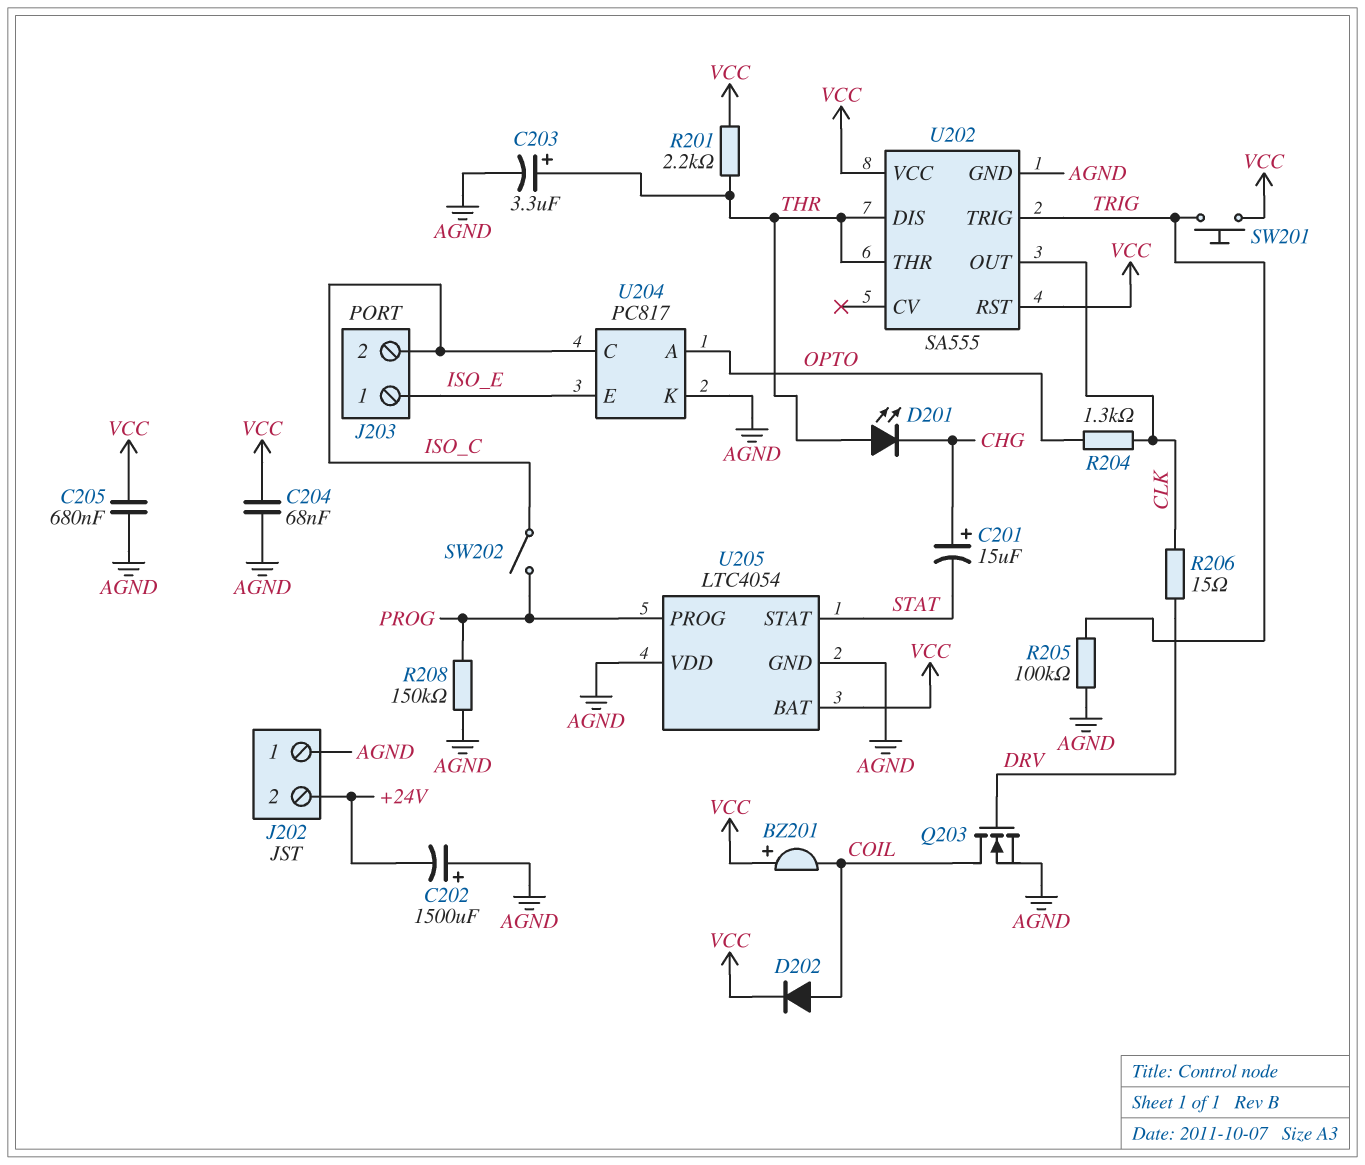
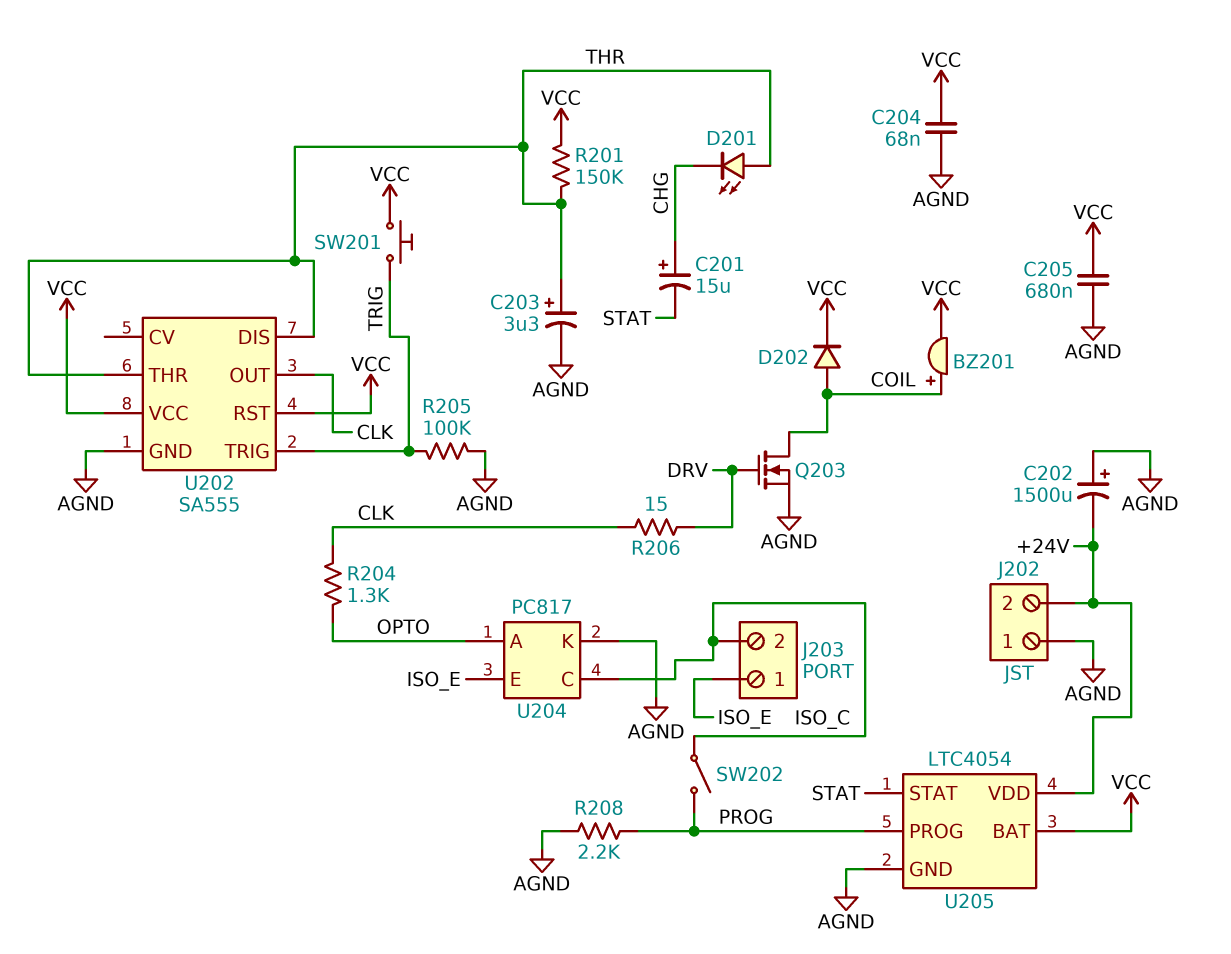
BZ201: buzzer (plus VCC, minus COIL) -> buzzer (plus COIL, minus VCC)
R201: 2.2k (THR, VCC) -> 150k (THR, VCC)
R208: 150k (AGND, PROG) -> 2.2k (AGND, PROG)
U205 pin VDD: AGND -> +24V

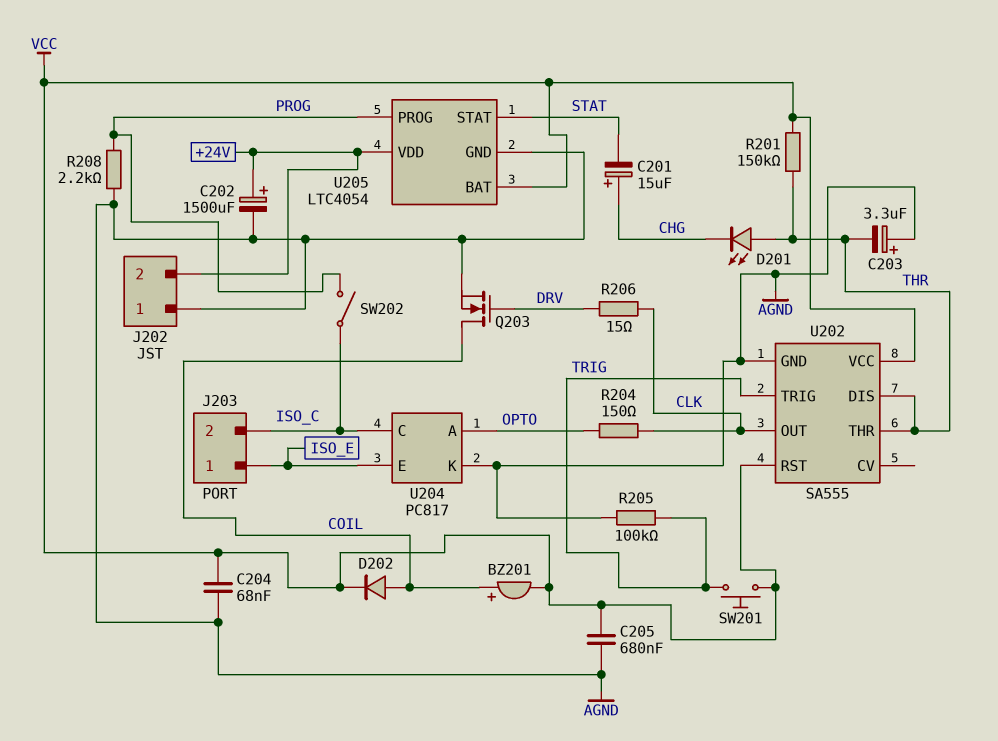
C202: 1500uF (plus AGND, minus +24V) -> 1500uF (plus +24V, minus AGND)
C203: 3.3uF (plus THR, minus AGND) -> 3.3uF (plus AGND, minus THR)
R204: 1.3k (CLK, OPTO) -> 150 (CLK, OPTO)

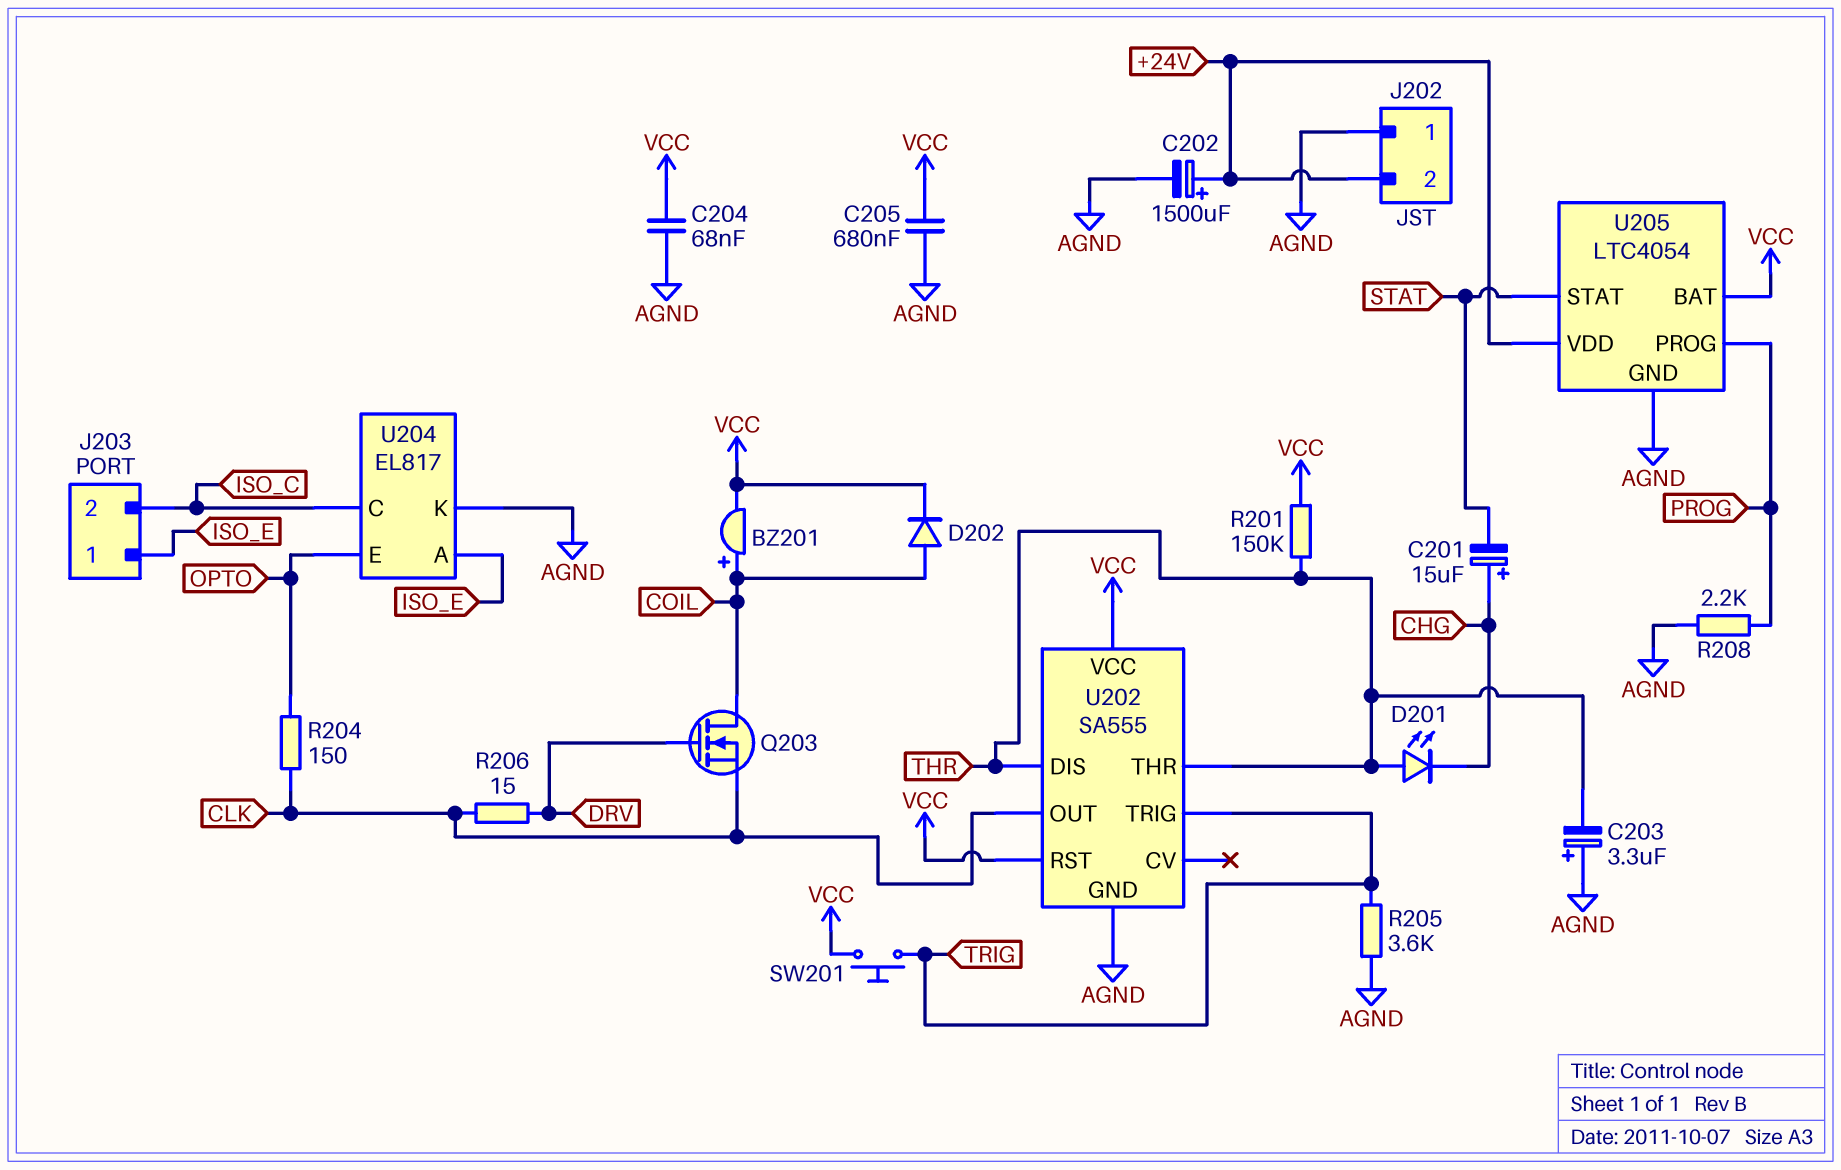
Q203: NMOS (G DRV, D COIL, S AGND) -> NMOS (G DRV, D COIL, S CLK)
R205: 100k (AGND, TRIG) -> 3.6k (AGND, TRIG)
SW202: switch (ISO_C, PROG) -> none
U204: PC817 -> EL817
U204 pin A: OPTO -> ISO_E
U204 pin E: ISO_E -> OPTO

